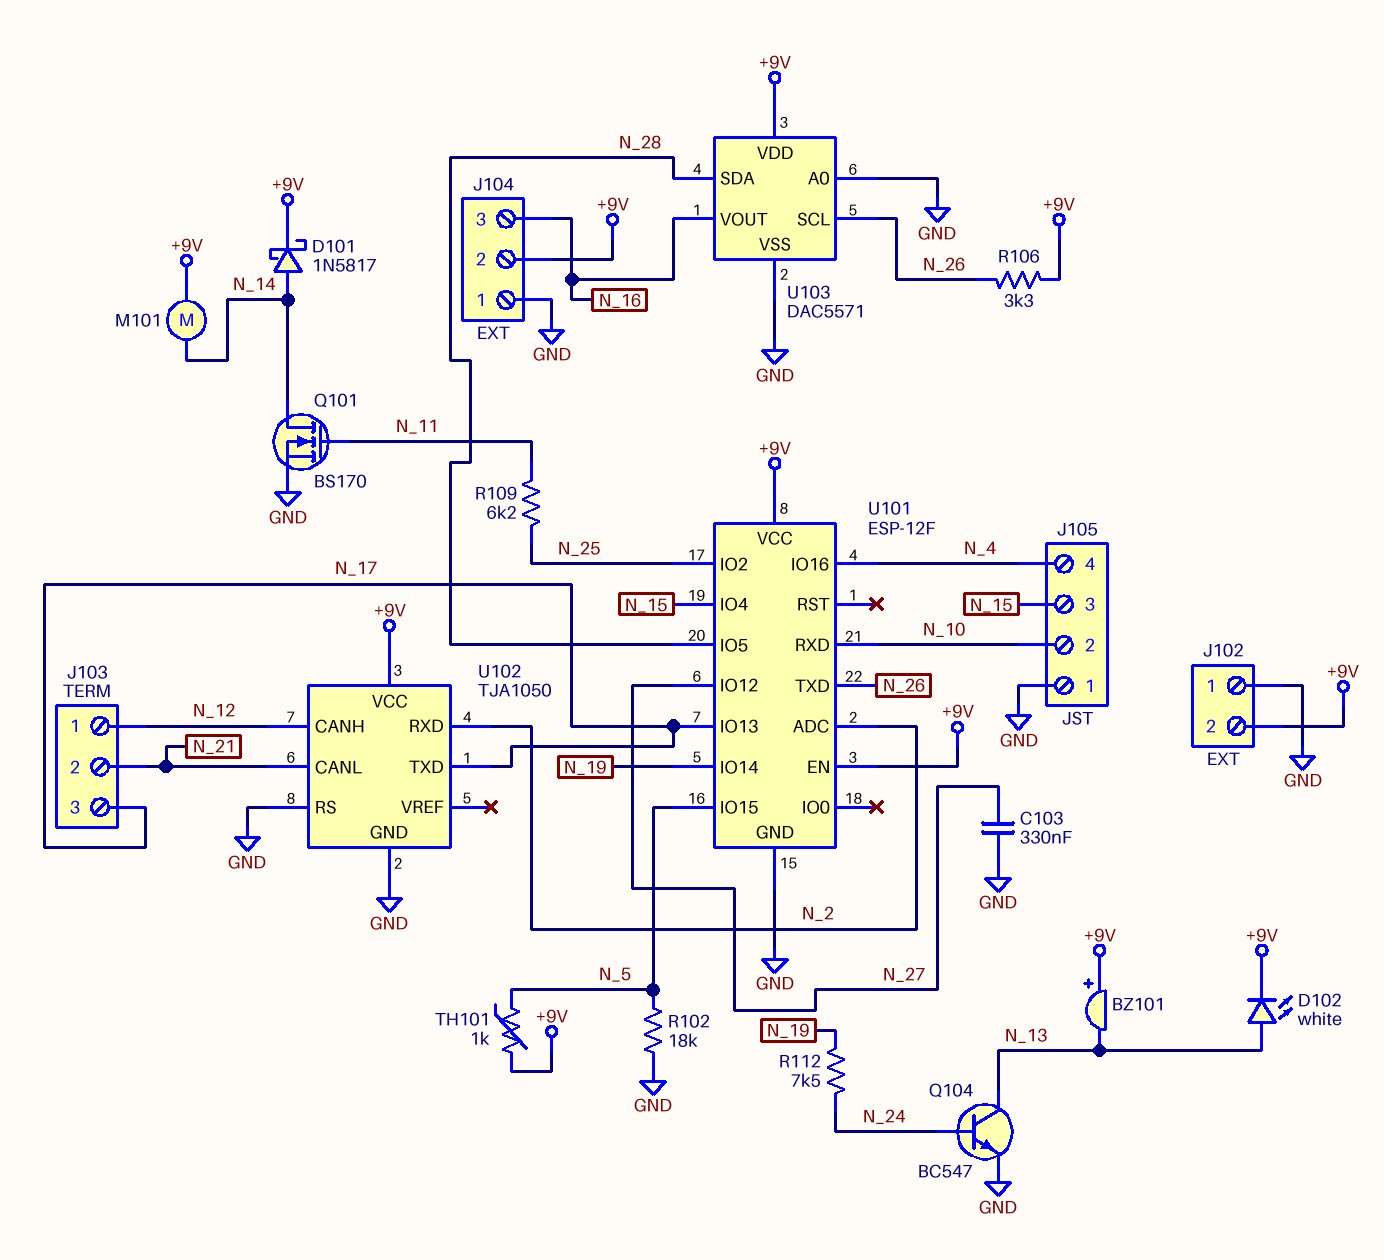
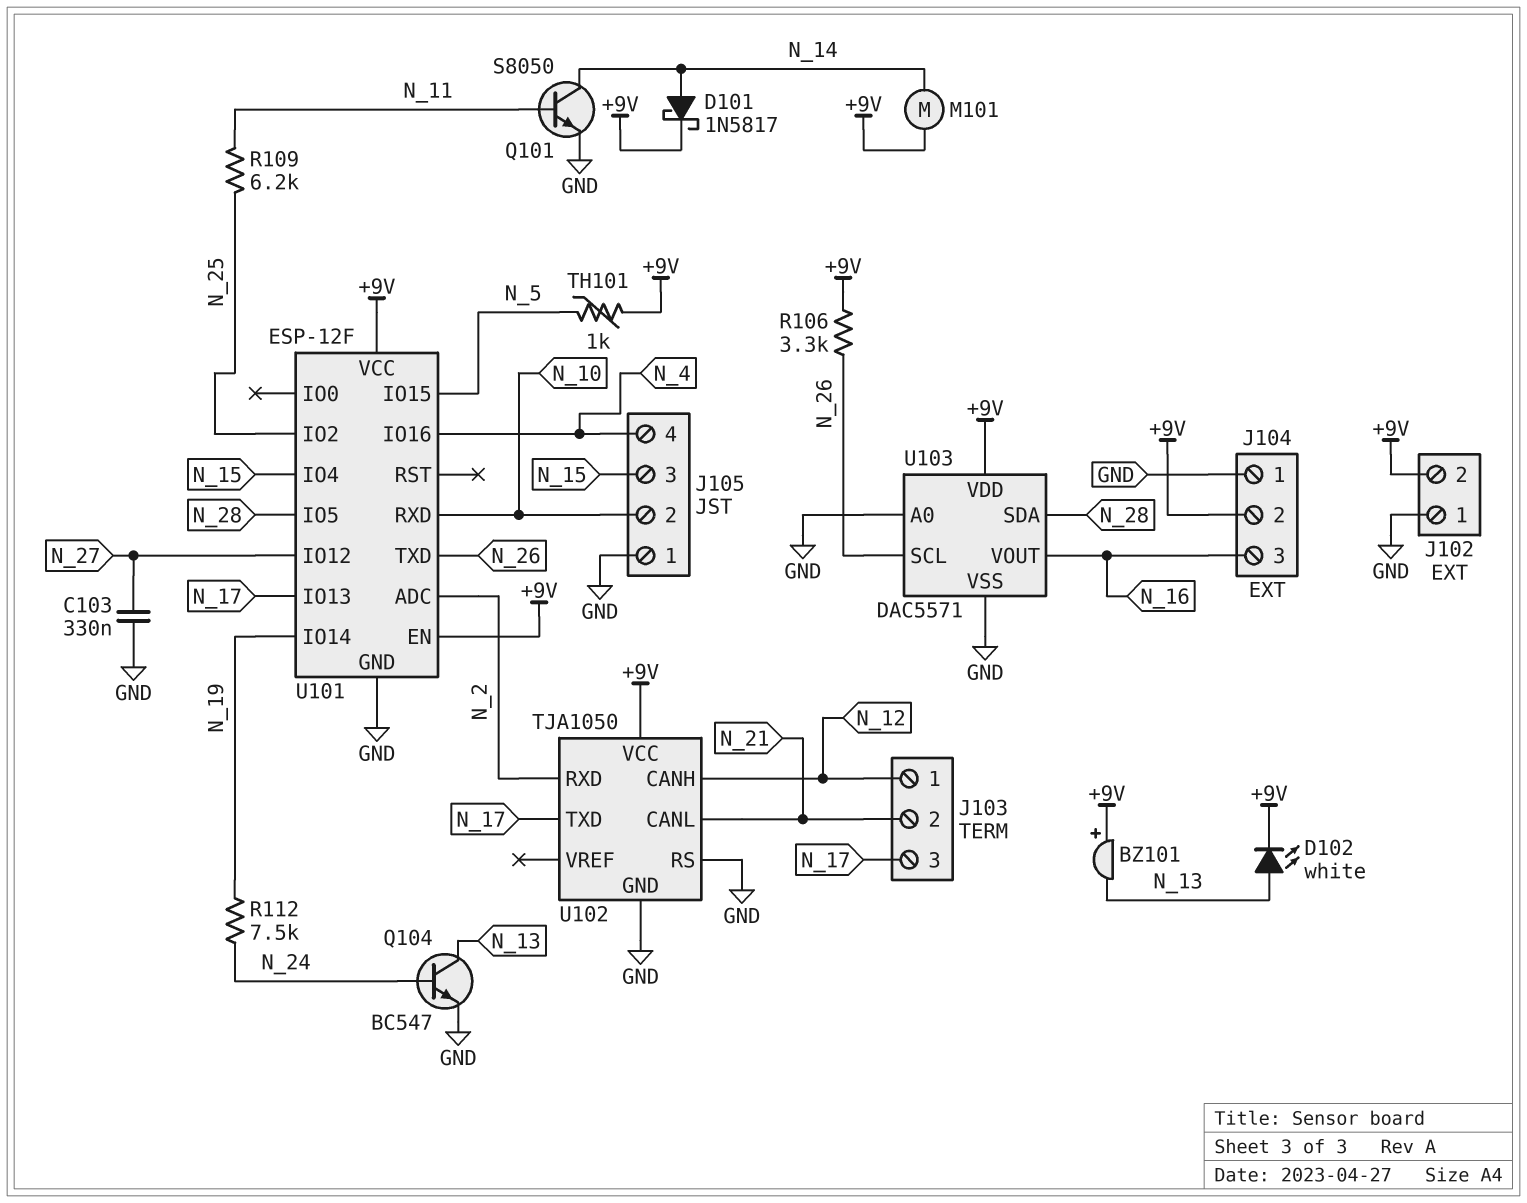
Q101: NMOS BS170 (G N_11, D N_14, S GND) -> NPN S8050 (B N_11, C N_14, E GND)
R102: 18k (GND, N_5) -> none

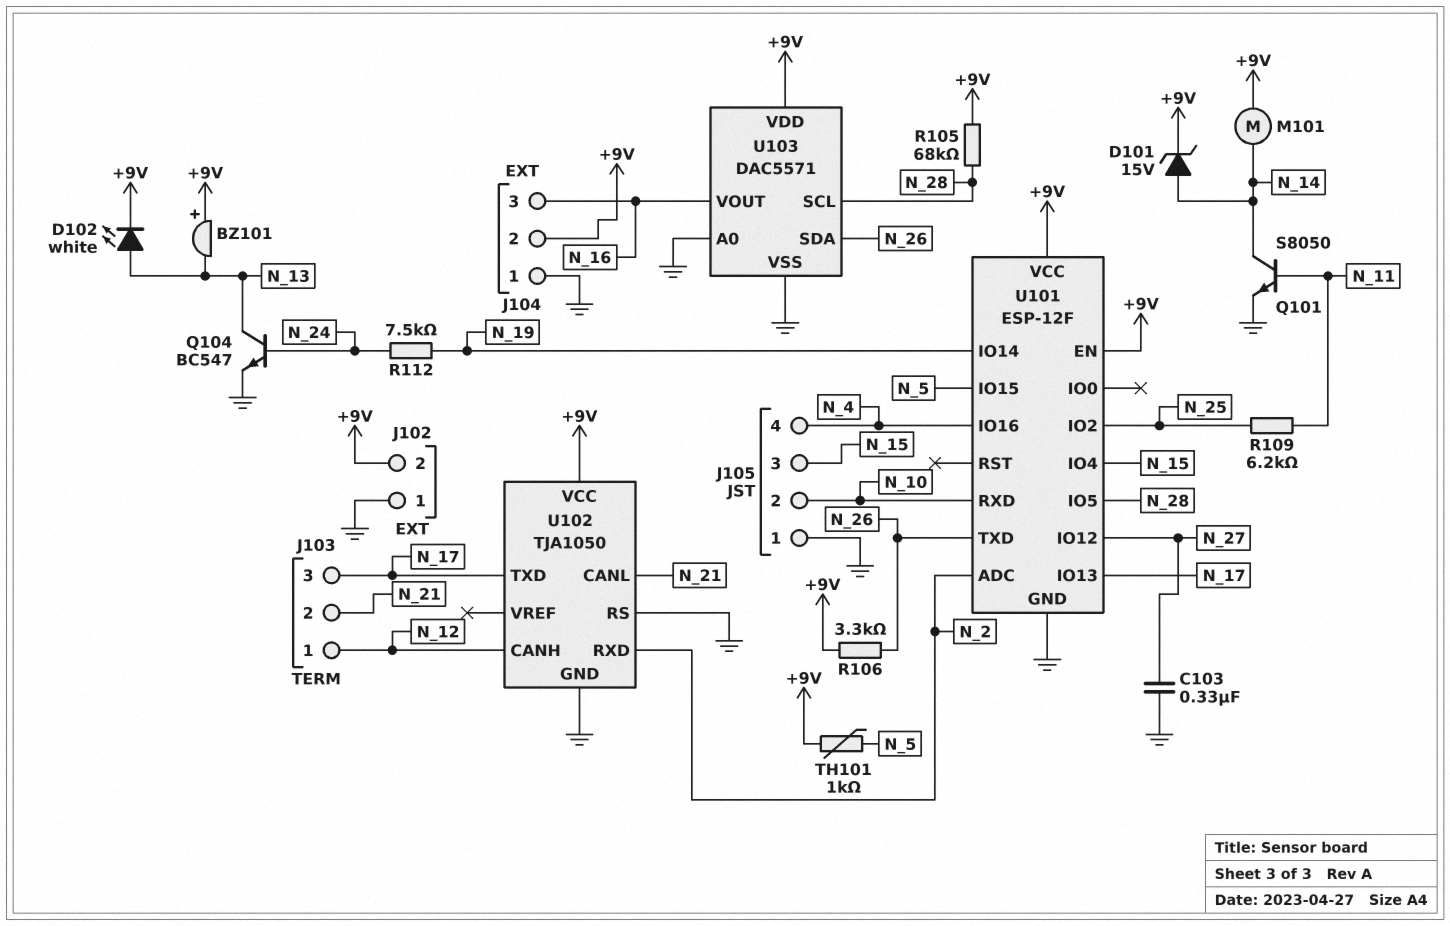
D101: schottky 1N5817 (A N_14, K +9V) -> zener 15V (A N_14, K +9V)
R105: none -> 68k (+9V, N_28)
U103 pin SCL: N_26 -> N_28
U103 pin SDA: N_28 -> N_26

